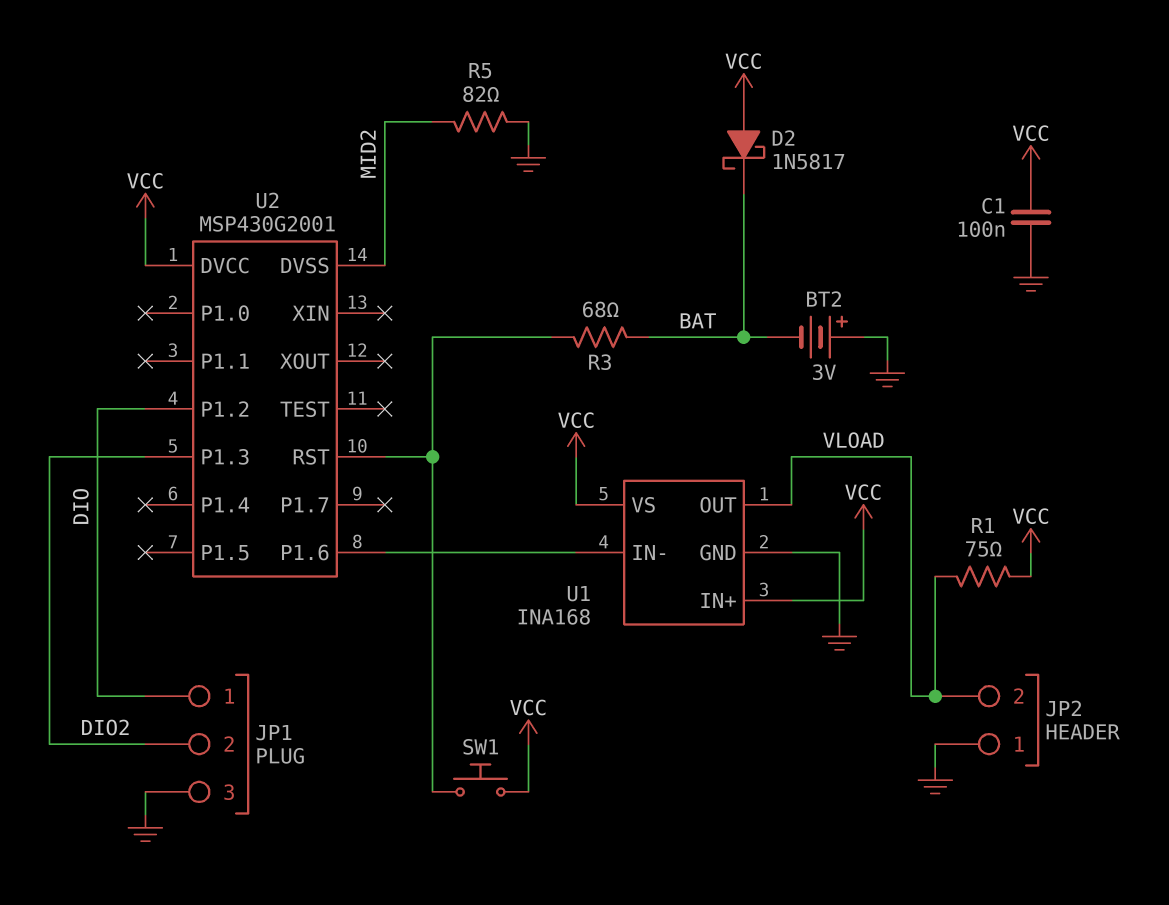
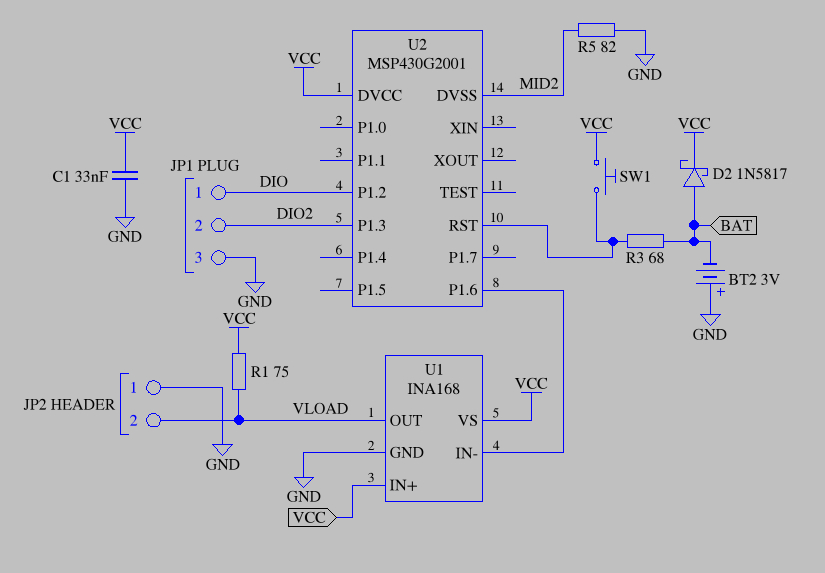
C1: 100nF (GND, VCC) -> 33nF (GND, VCC)
D2: schottky 1N5817 (A VCC, K BAT) -> schottky 1N5817 (A BAT, K VCC)

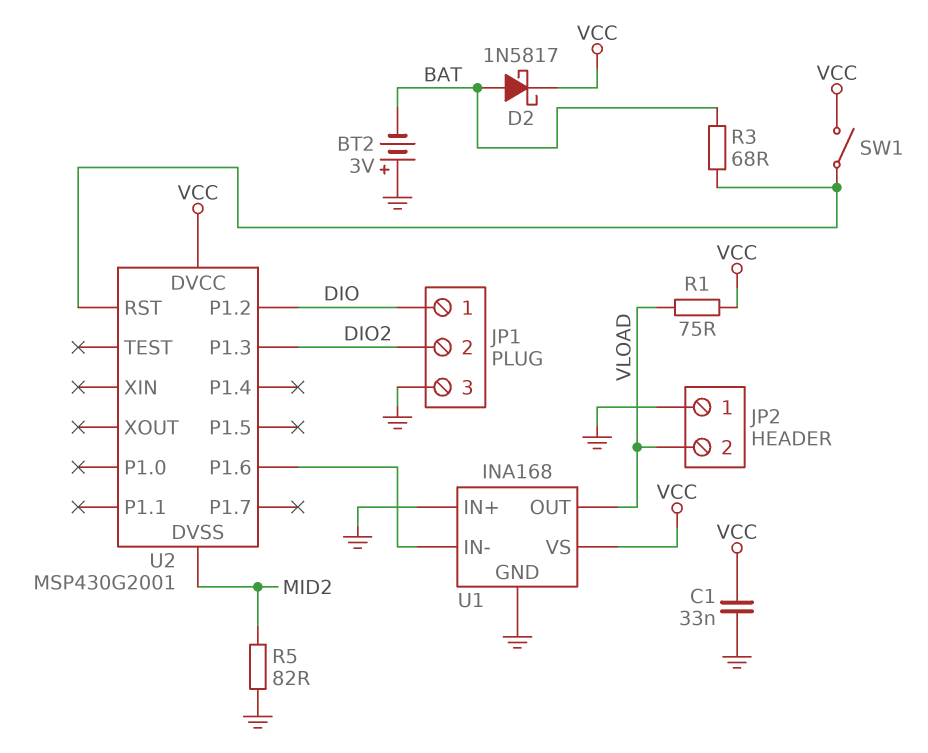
SW1: button (U2/RST, VCC) -> switch (U2/RST, VCC)
U1 pin IN+: VCC -> GND

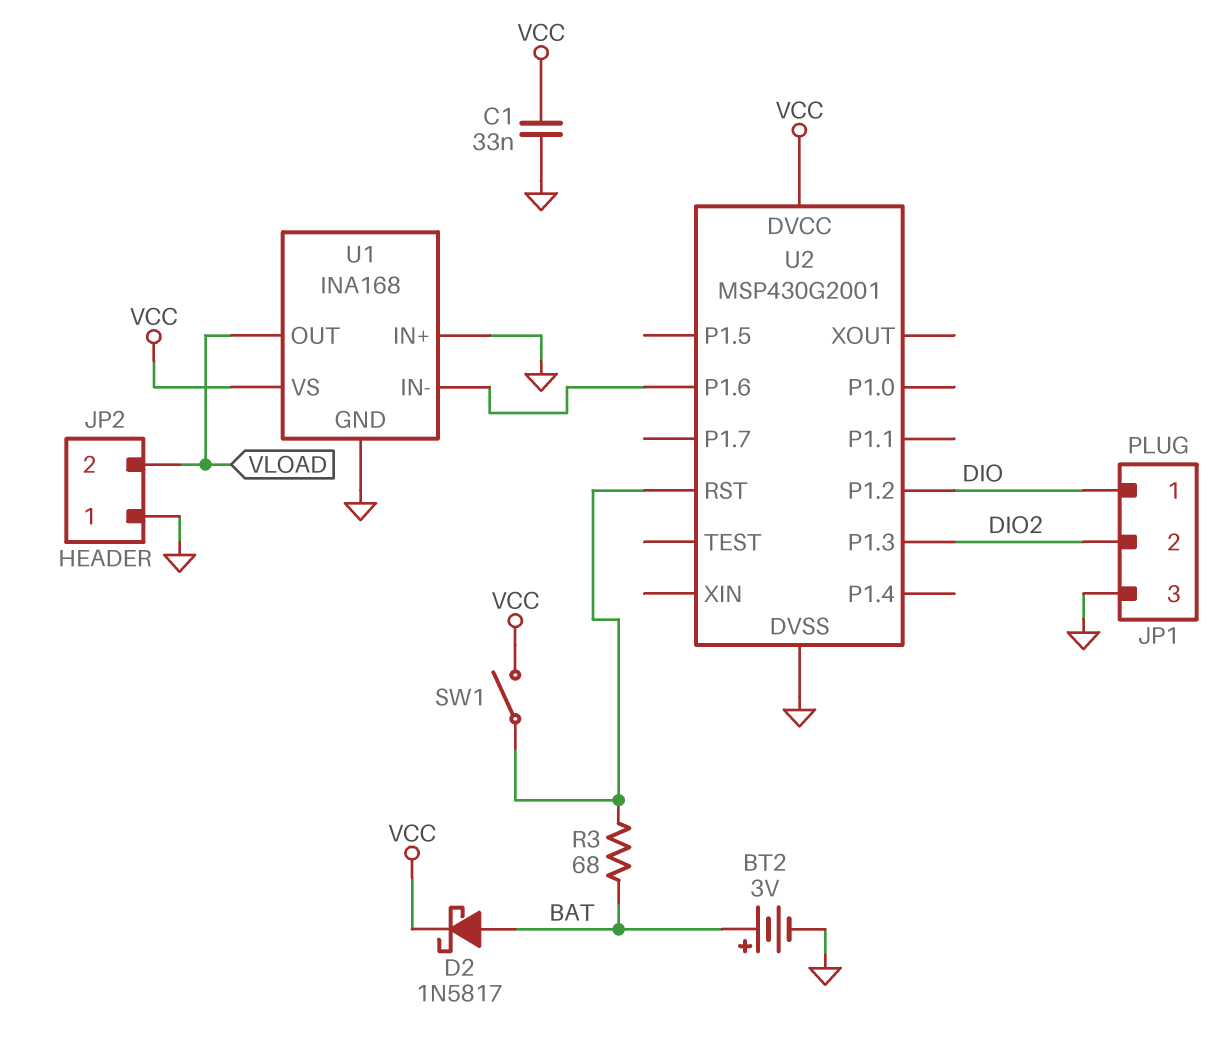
BT2: 3V (plus GND, minus BAT) -> 3V (plus BAT, minus GND)
R1: 75 (VCC, VLOAD) -> none
R5: 82 (GND, MID2) -> none
U2 pin DVSS: MID2 -> GND

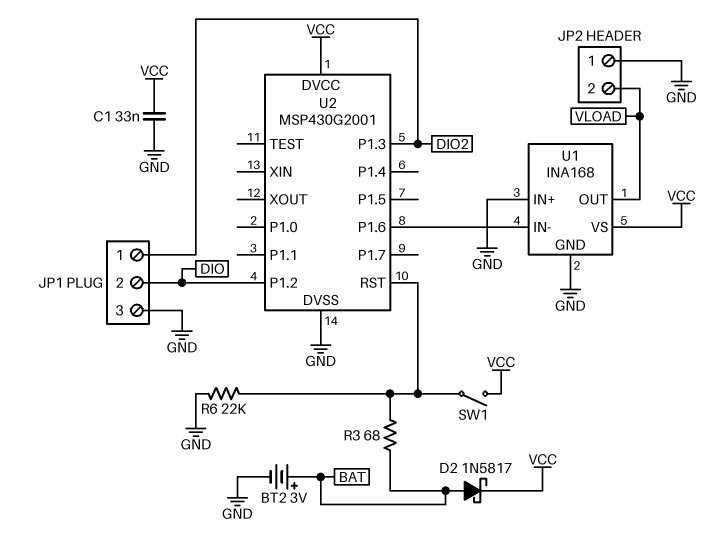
JP1 pin 1: DIO -> DIO2
JP1 pin 2: DIO2 -> DIO
R6: none -> 22k (GND, U2/RST)

